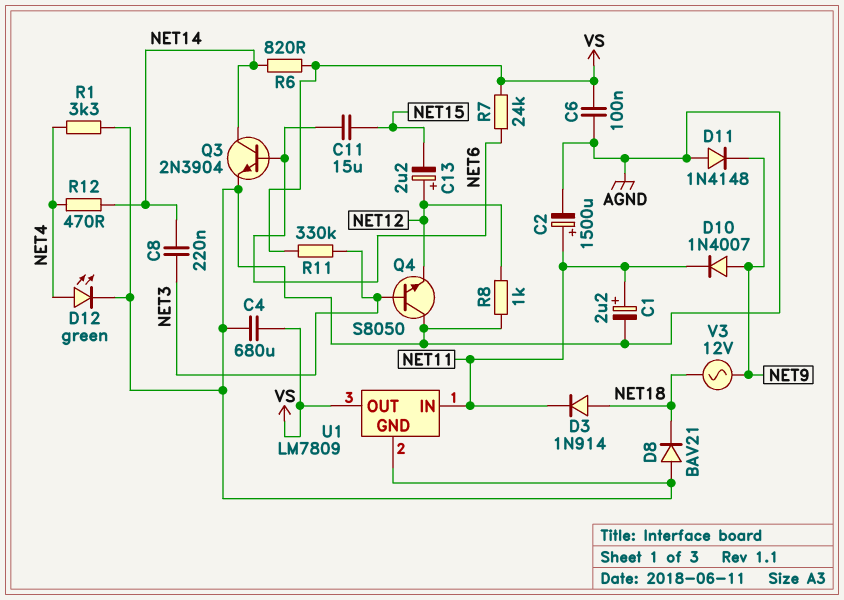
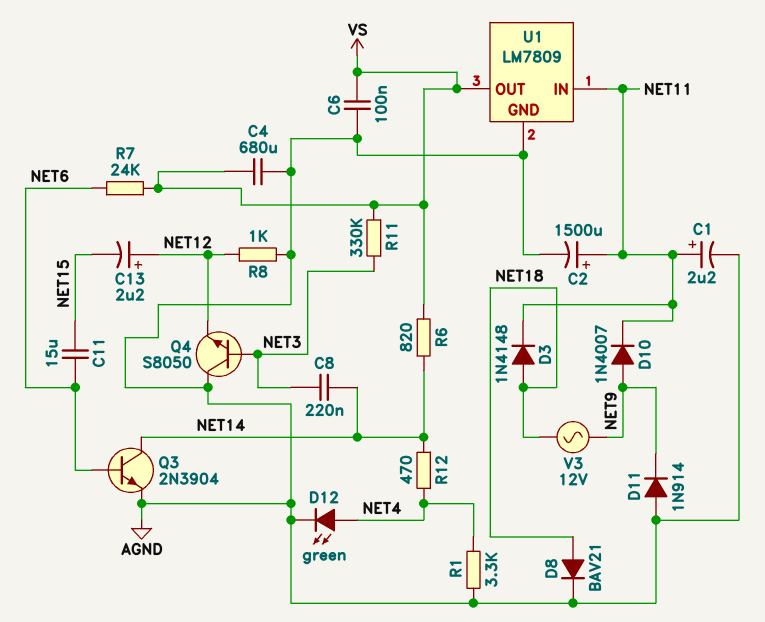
D3: diode 1N914 (A NET18, K NET11) -> diode 1N4148 (A NET18, K NET11)
D8: diode BAV21 (A AGND, K NET18) -> diode BAV21 (A NET18, K AGND)
D11: diode 1N4148 (A AGND, K NET9) -> diode 1N914 (A AGND, K NET9)

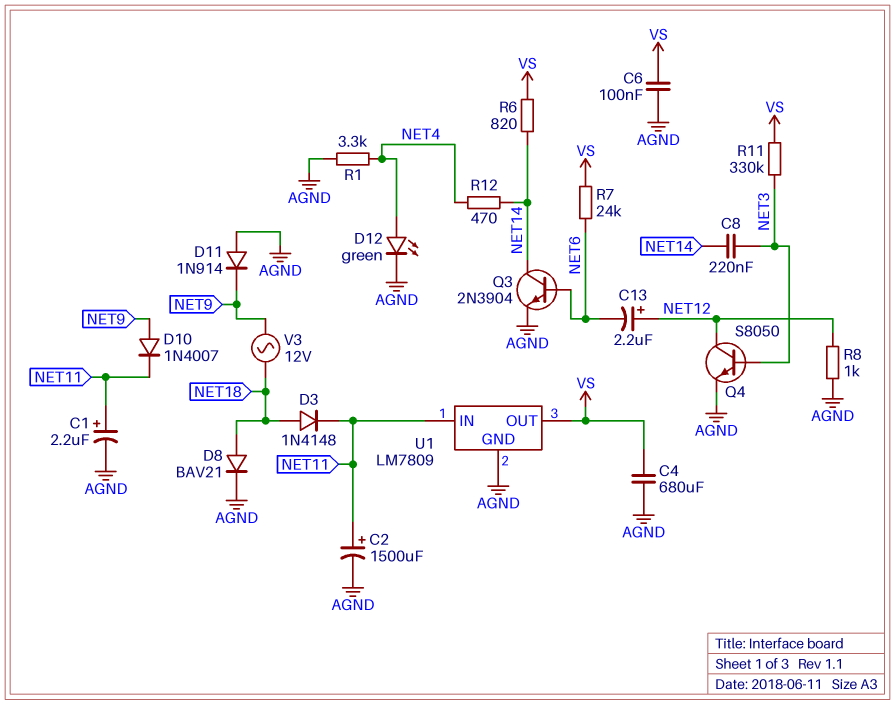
C11: 15uF (NET6, NET15) -> none
C13: 2.2uF (plus NET12, minus NET15) -> 2.2uF (plus NET12, minus NET6)
Q4: NPN S8050 (B NET3, C AGND, E NET12) -> NPN S8050 (B NET3, C NET12, E AGND)

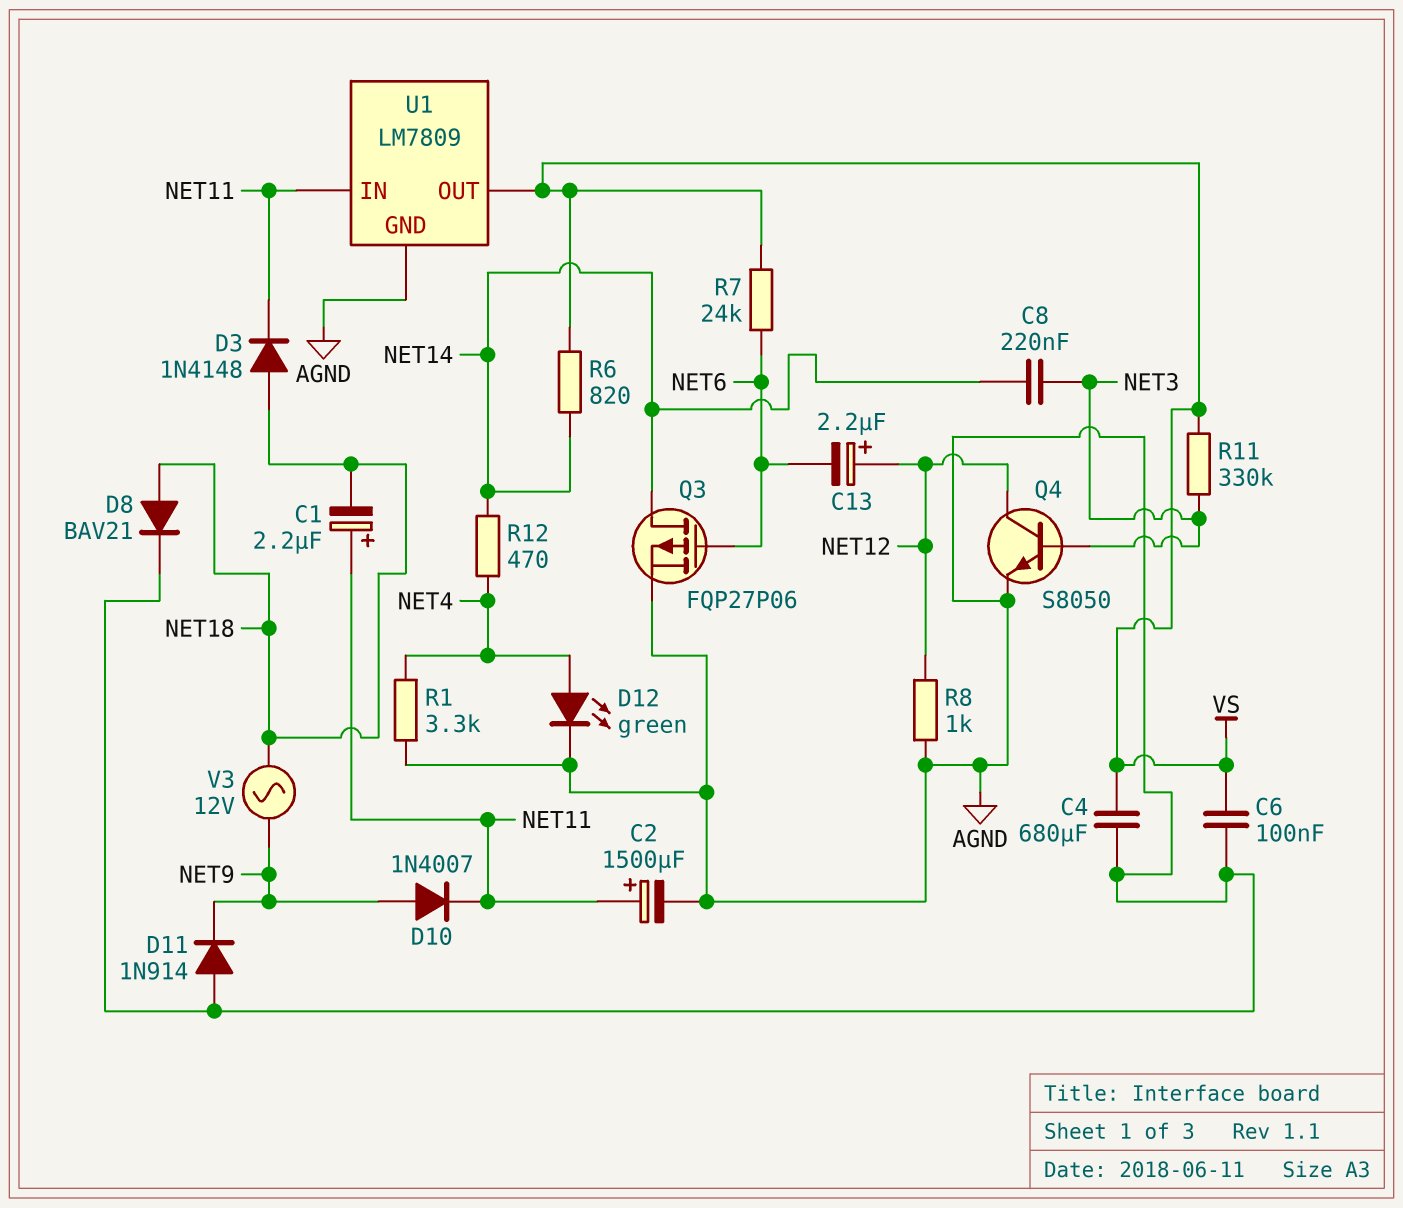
C1: 2.2uF (plus NET11, minus AGND) -> 2.2uF (plus NET11, minus NET18)
Q3: NPN 2N3904 (B NET6, C NET14, E AGND) -> PMOS FQP27P06 (G NET6, D NET14, S AGND)

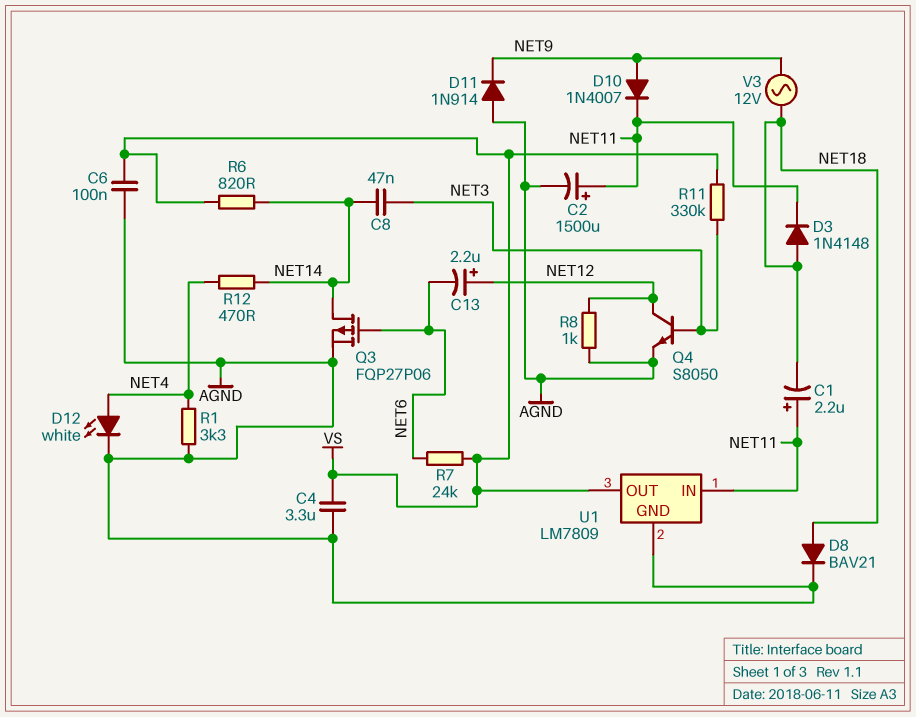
C4: 680uF (AGND, VS) -> 3.3uF (AGND, VS)
C8: 220nF (NET3, NET14) -> 47nF (NET3, NET14)
D12: LED green (A NET4, K AGND) -> LED white (A NET4, K AGND)

